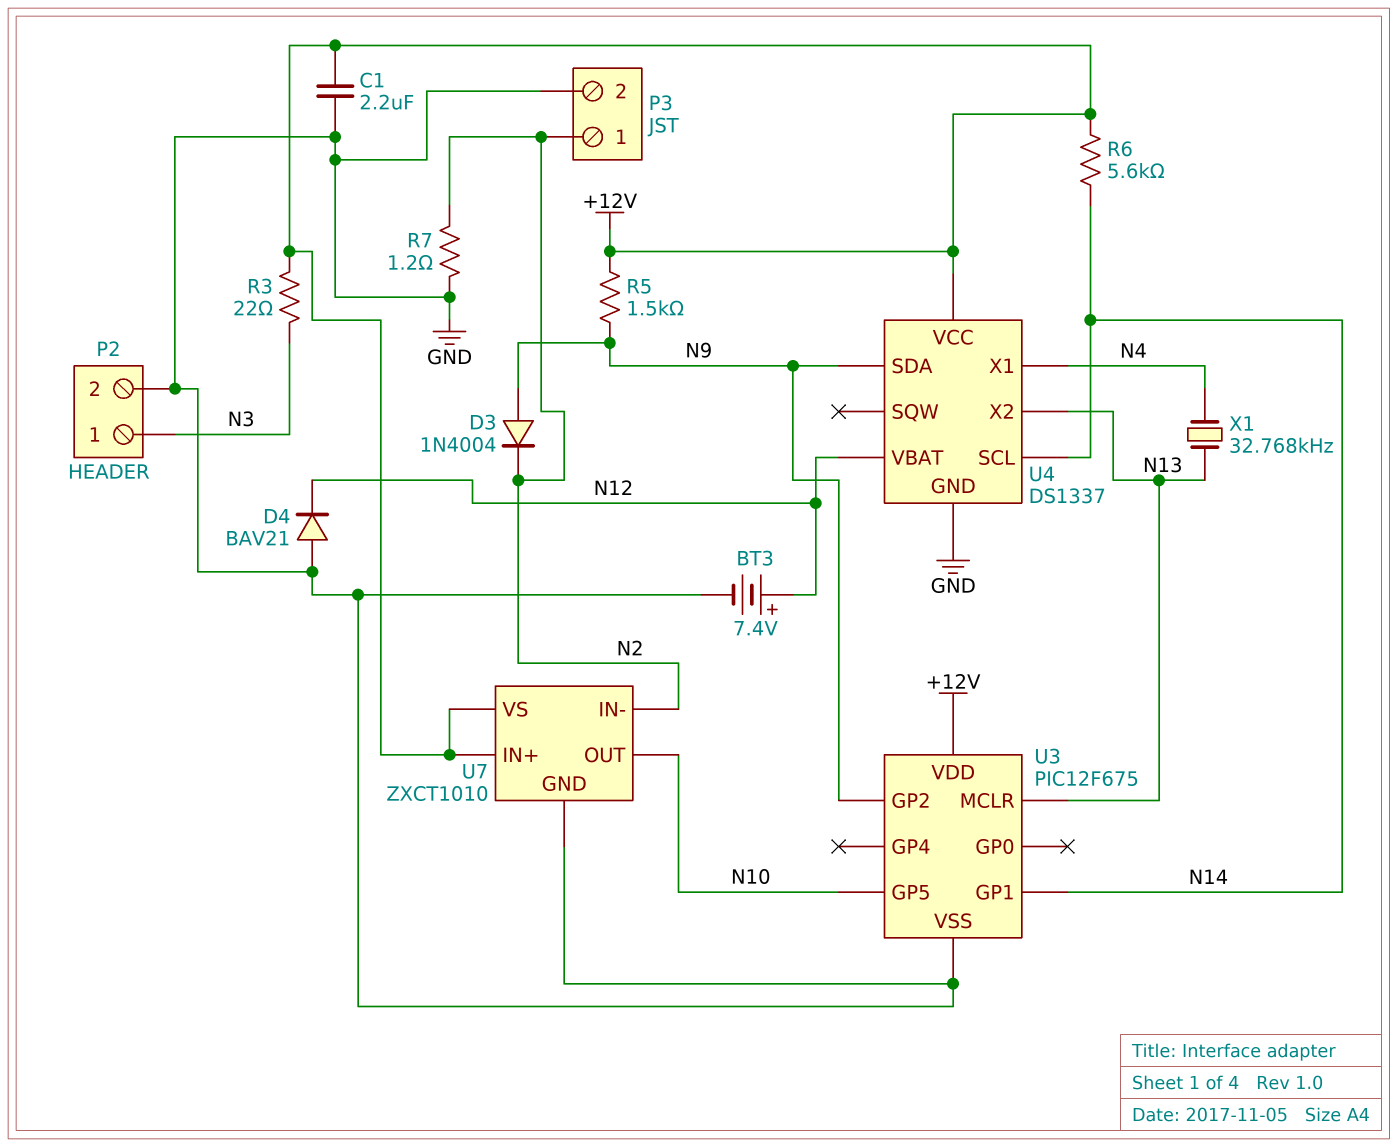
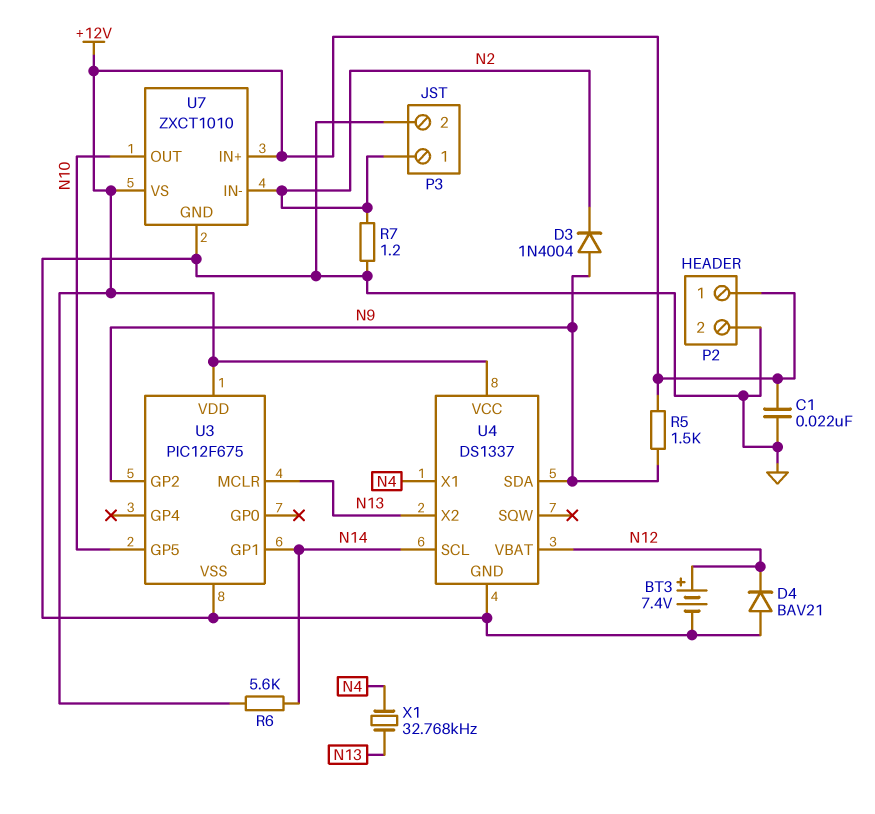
C1: 2.2uF (+12V, GND) -> 22nF (+12V, GND)
P2 pin 1: N3 -> +12V
R3: 22 (+12V, N3) -> none

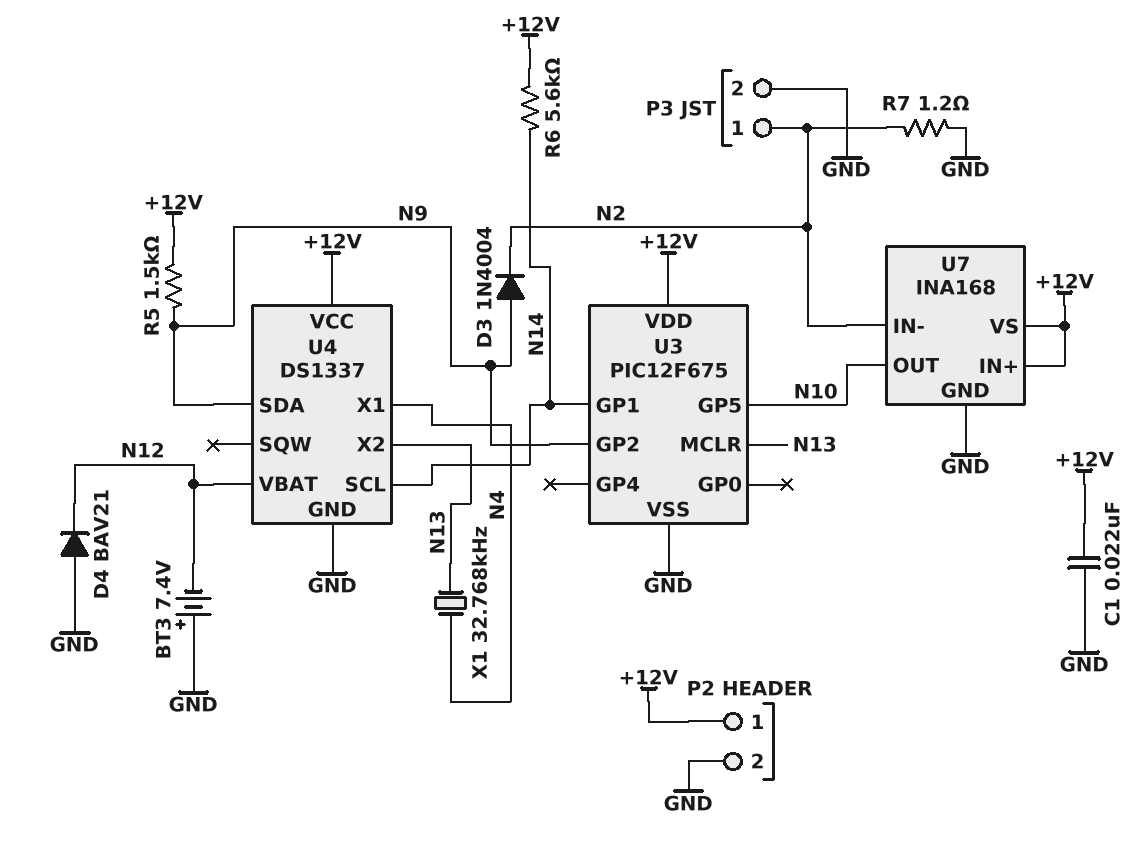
BT3: 7.4V (plus N12, minus GND) -> 7.4V (plus GND, minus N12)
U7: ZXCT1010 -> INA168

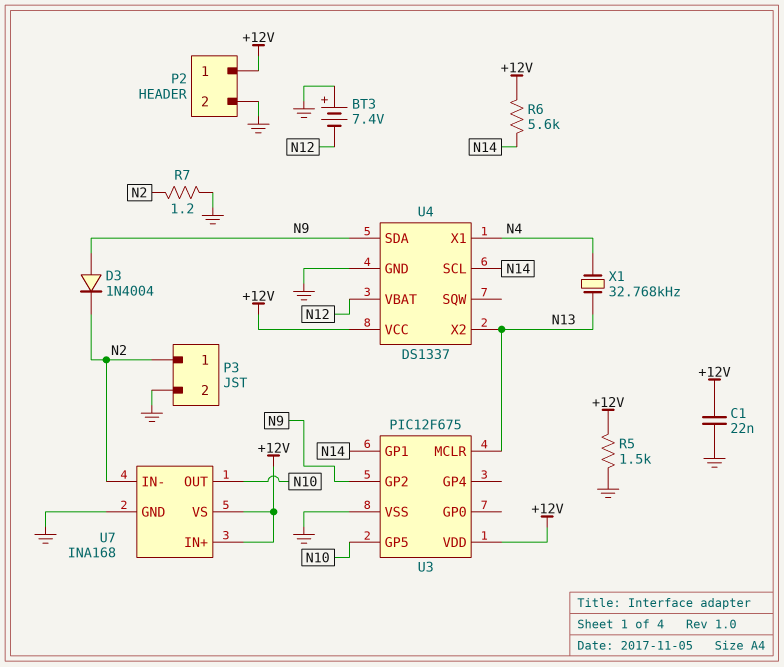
D4: diode BAV21 (A GND, K N12) -> none
R5: 1.5k (+12V, N9) -> 1.5k (+12V, GND)

